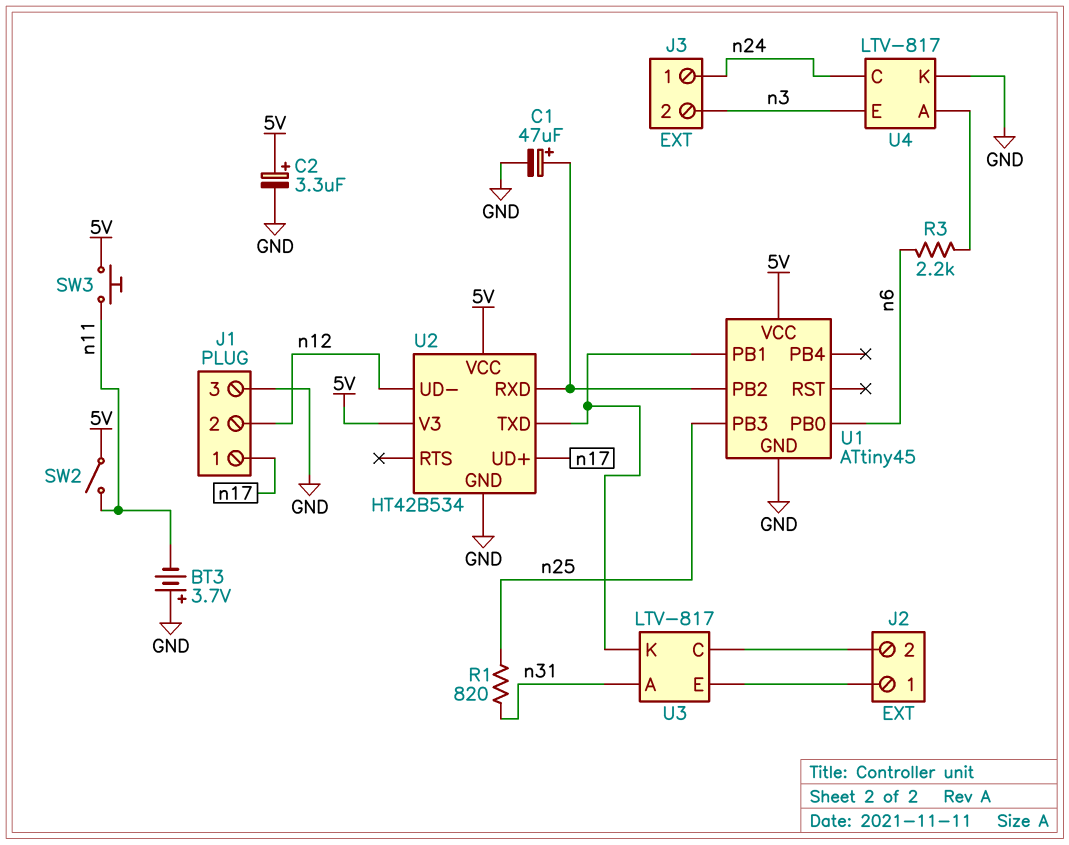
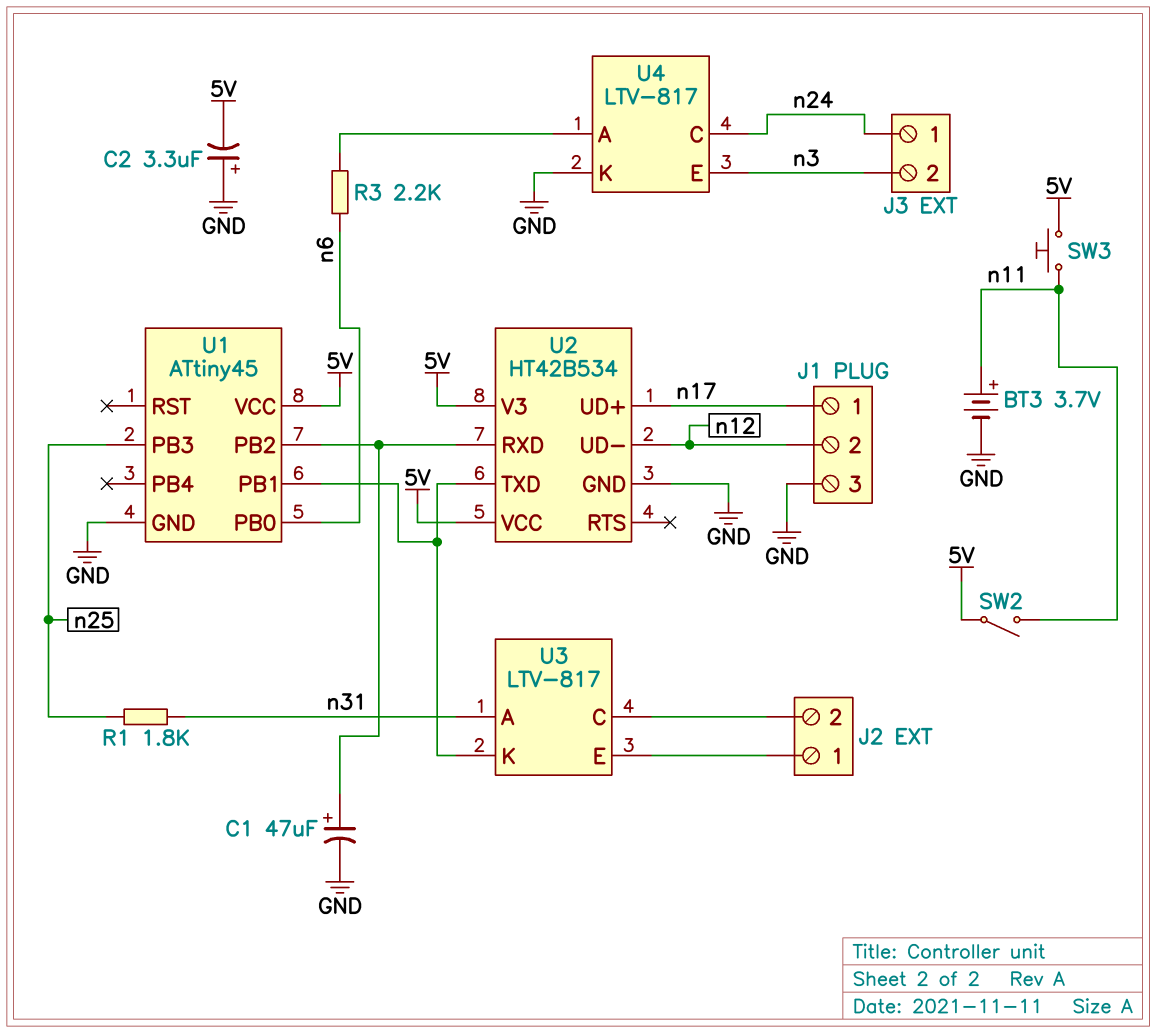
BT3: 3.7V (plus GND, minus n11) -> 3.7V (plus n11, minus GND)
C2: 3.3uF (plus 5V, minus GND) -> 3.3uF (plus GND, minus 5V)
R1: 820 (n25, n31) -> 1.8k (n25, n31)

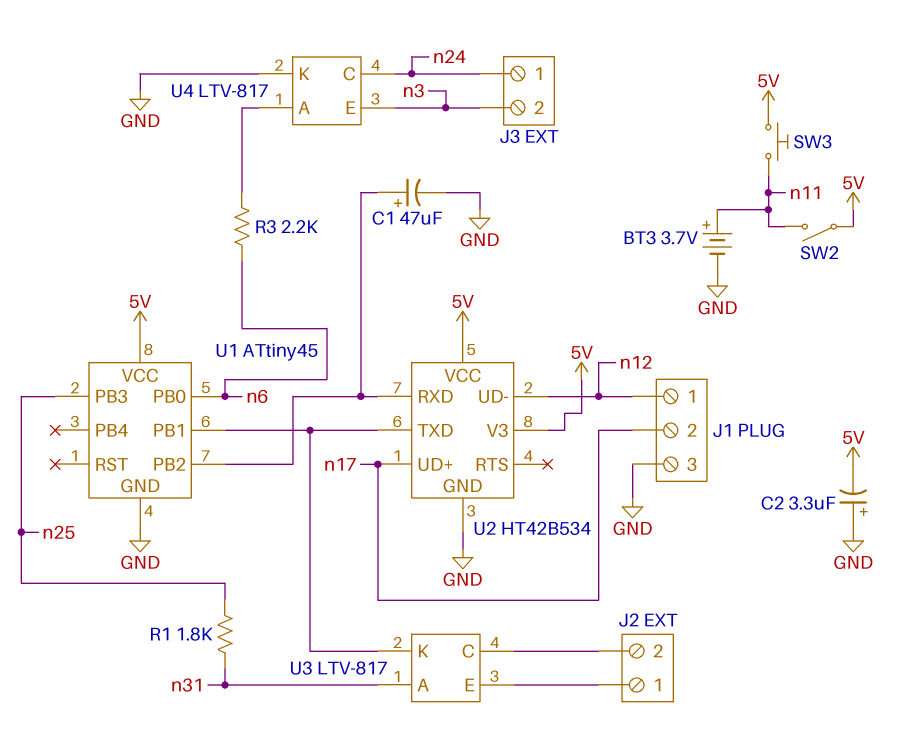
J1 pin 1: n17 -> n12
J1 pin 2: n12 -> n17

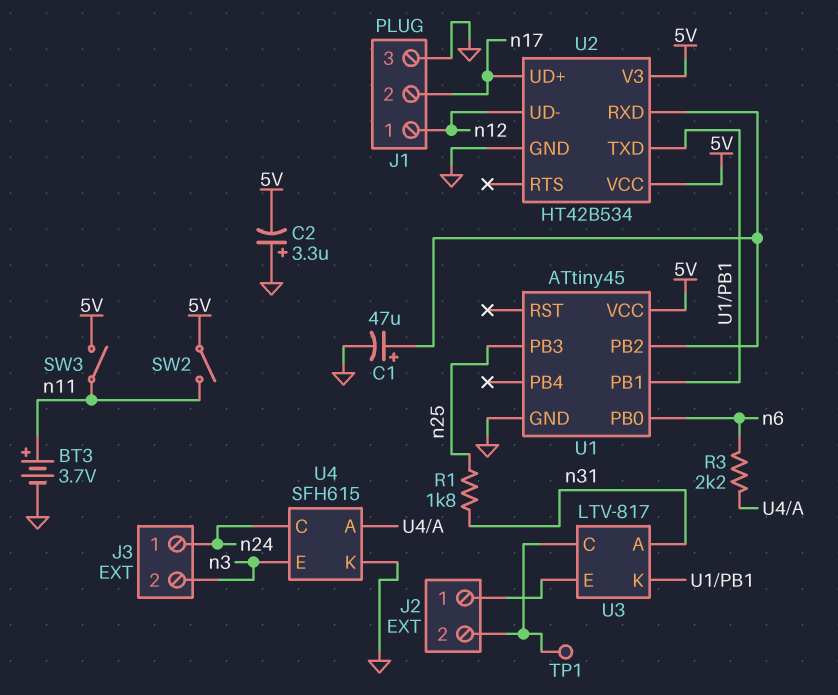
SW3: button (5V, n11) -> switch (5V, n11)
TP1: none -> test point (J2/2)
U4: LTV-817 -> SFH615

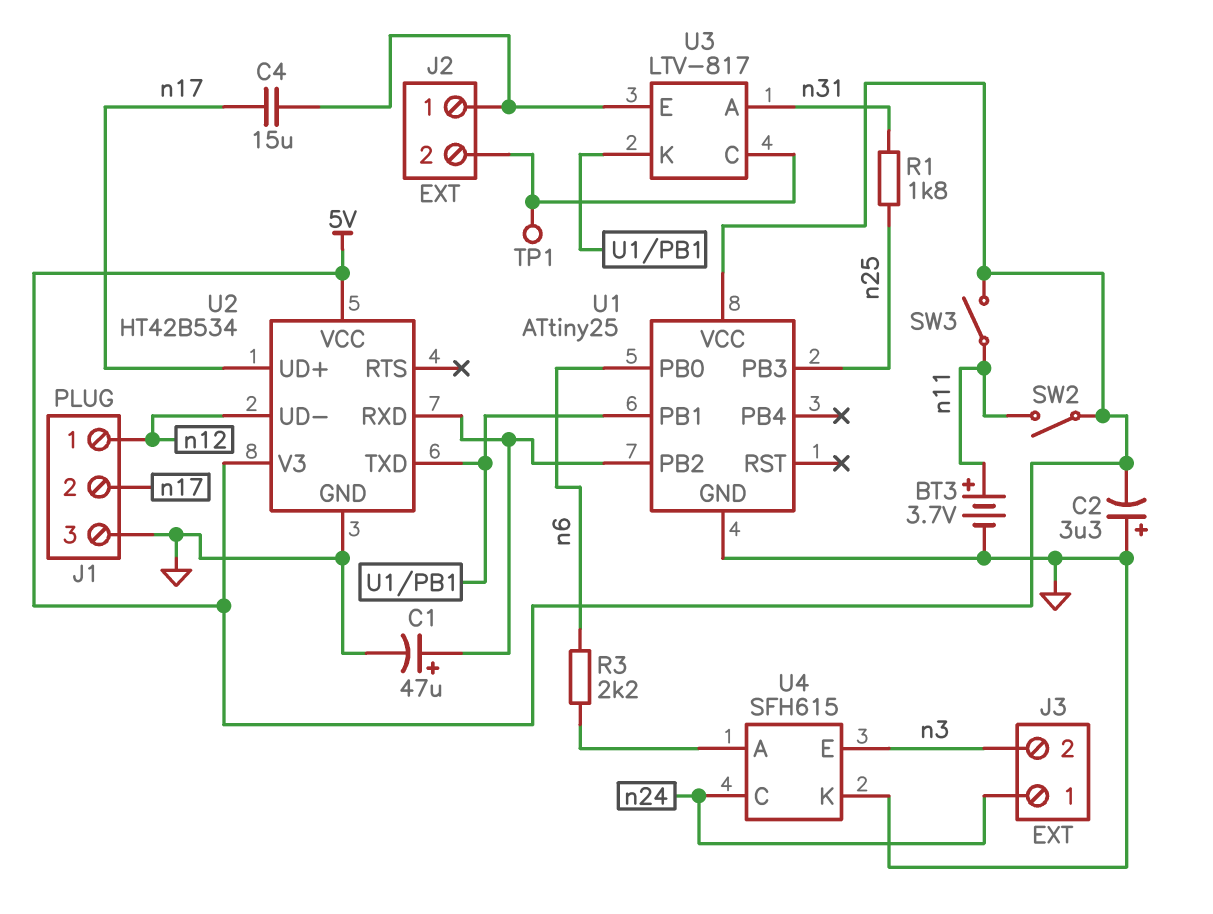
C4: none -> 15uF (J2/1, n17)
U1: ATtiny45 -> ATtiny25

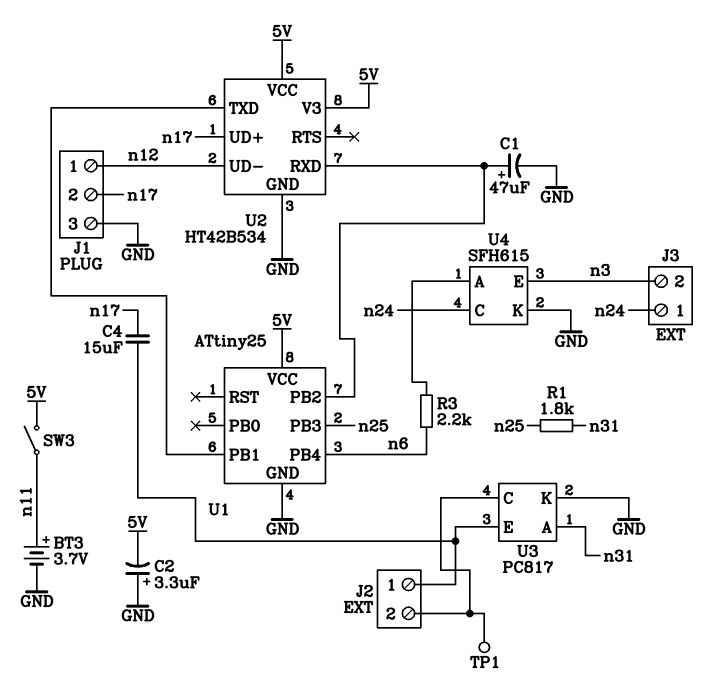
SW2: switch (5V, n11) -> none
U1 pin PB0: n6 -> none
U1 pin PB4: none -> n6
U3: LTV-817 -> PC817
U3 pin K: U1/PB1 -> GND

